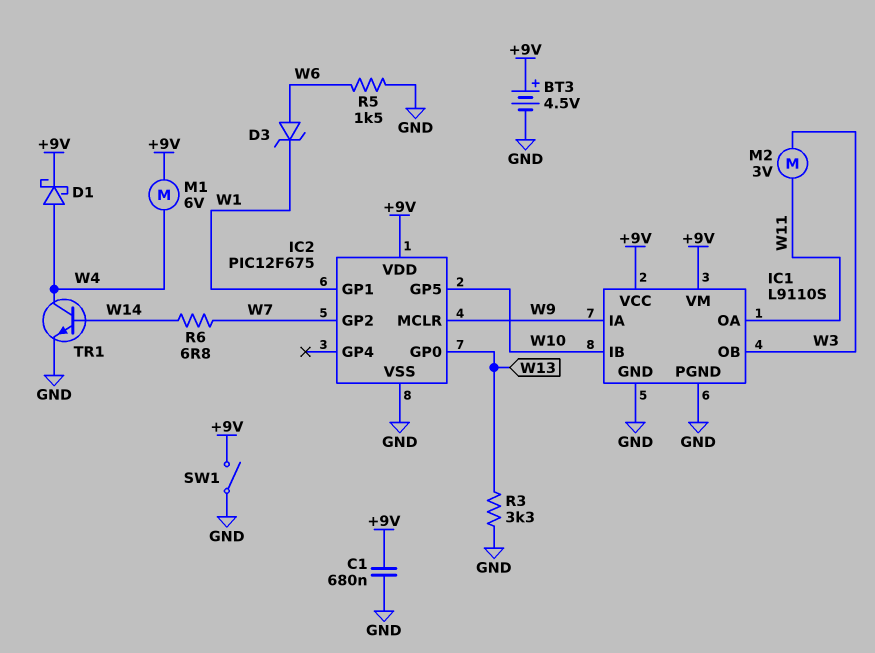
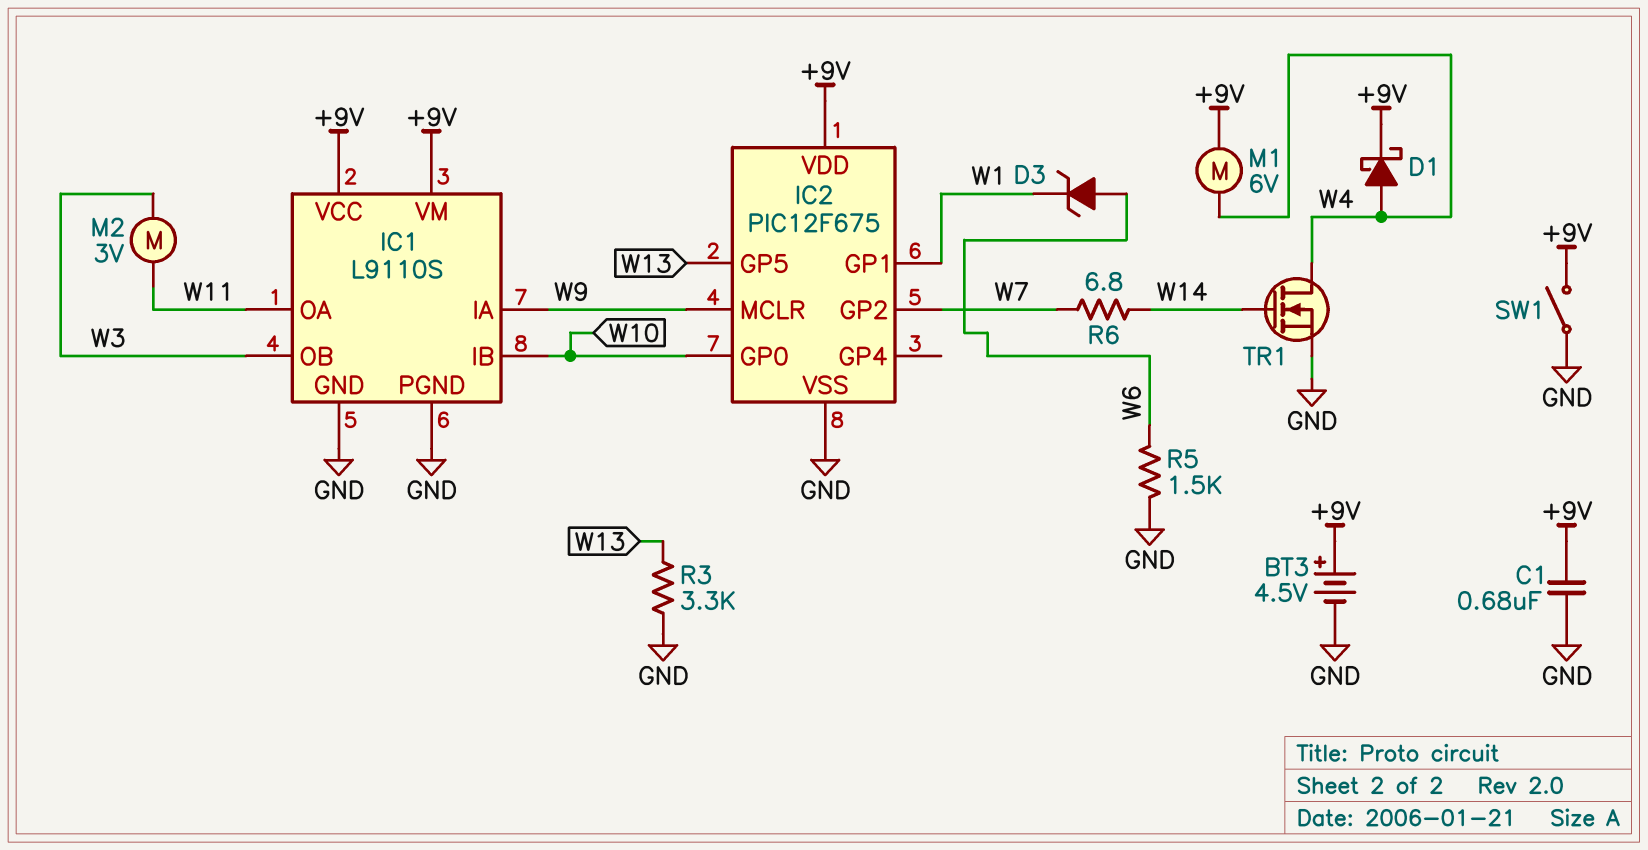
IC2 pin GP0: W13 -> W10
IC2 pin GP5: W10 -> W13
TR1: NPN (B W14, C W4, E GND) -> NMOS (G W14, D W4, S GND)

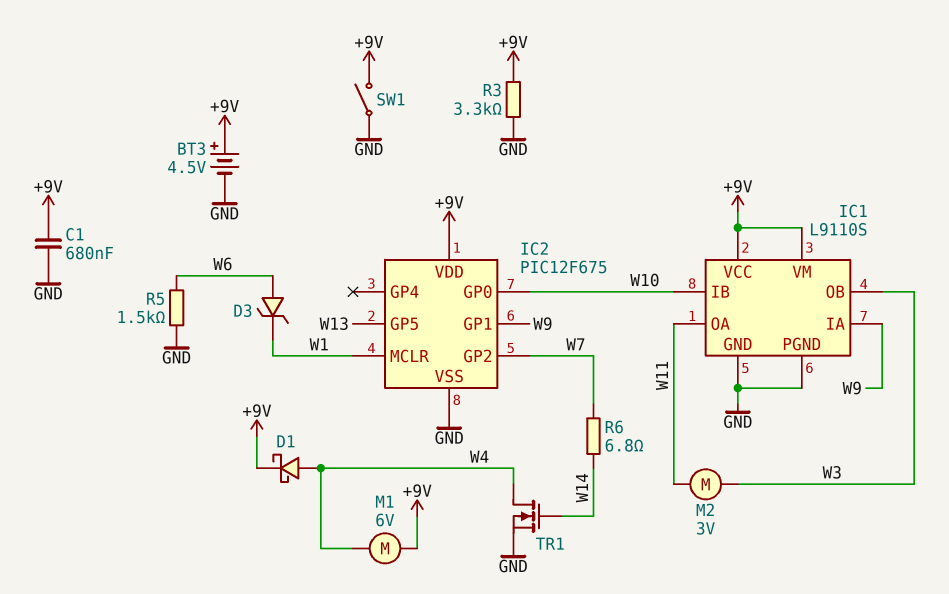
IC2 pin GP1: W1 -> W9
IC2 pin MCLR: W9 -> W1
R3: 3.3k (GND, W13) -> 3.3k (+9V, GND)

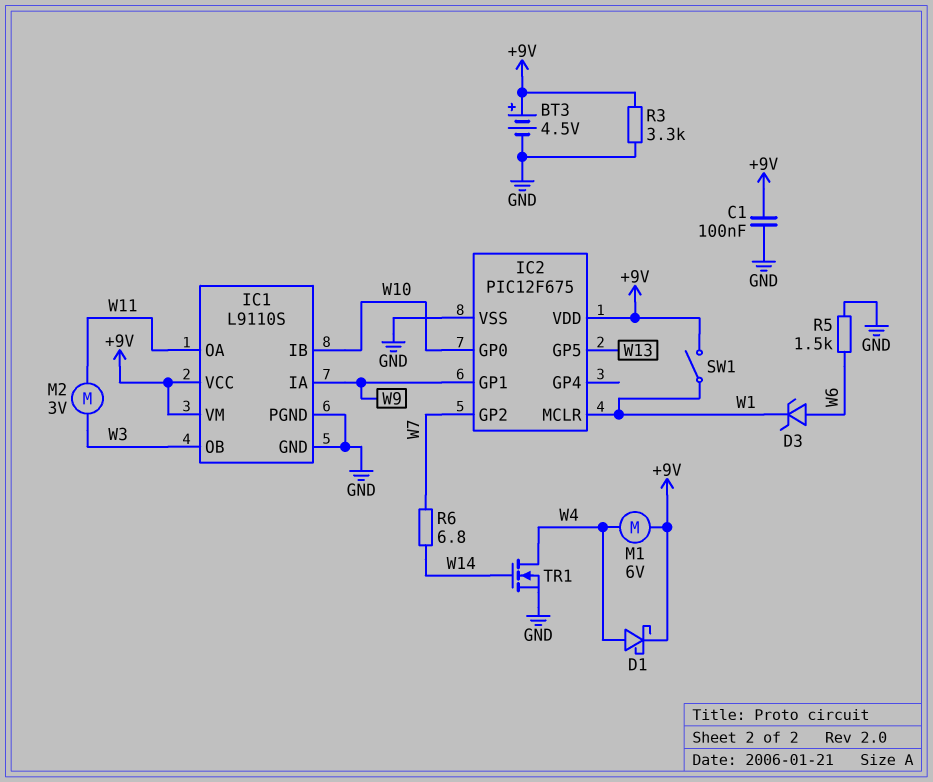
C1: 680nF (+9V, GND) -> 100nF (+9V, GND)
SW1: switch (+9V, GND) -> switch (+9V, W1)

